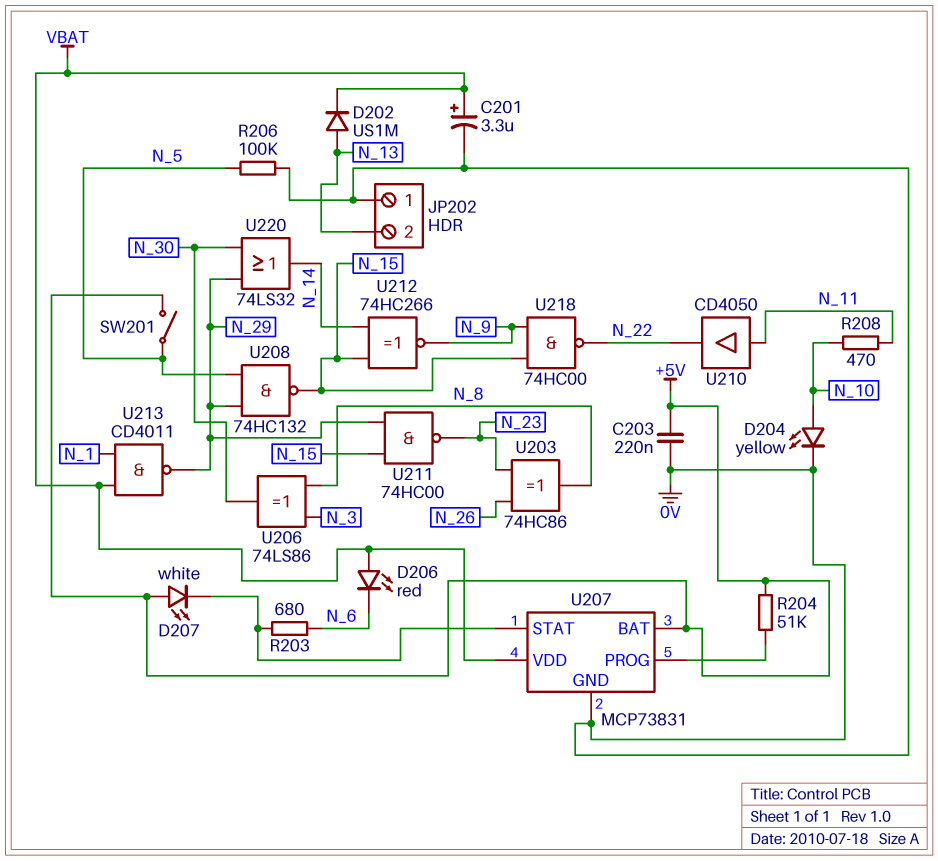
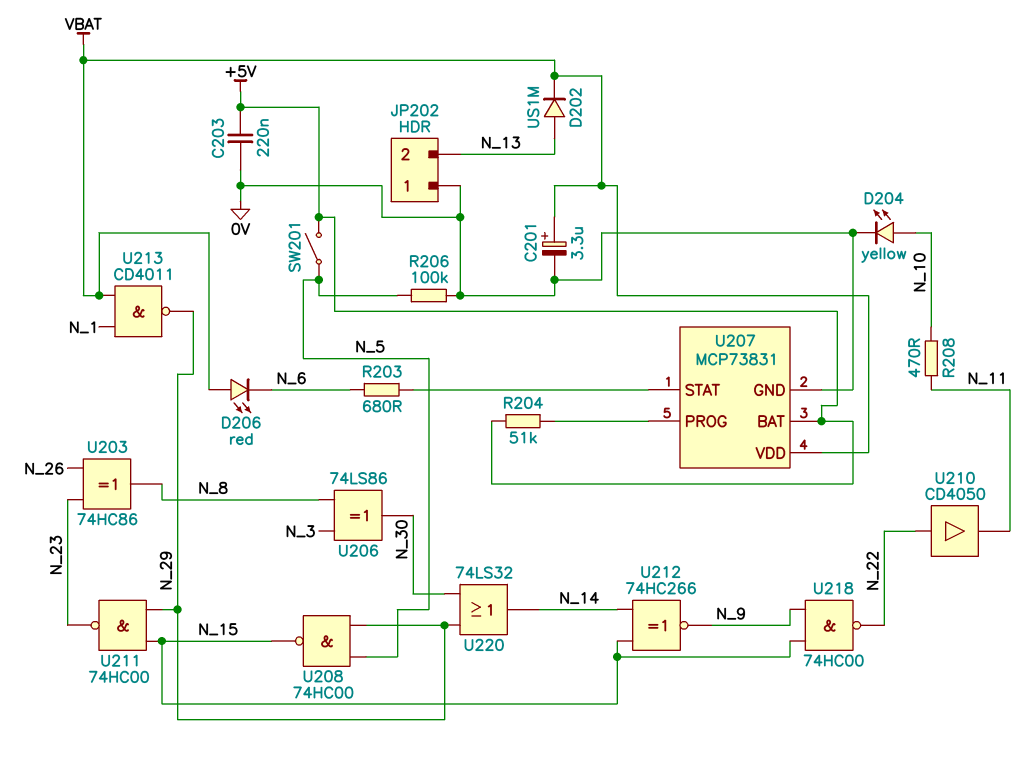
D207: LED white (A +5V, K U207/STAT) -> none
U208: NAND 74HC132 (in N_5, in N_29, out N_15) -> NAND 74HC00 (in N_5, in N_29, out N_15)
U210: buffer CD4050 (in N_11, out N_22) -> buffer CD4050 (in N_22, out N_11)

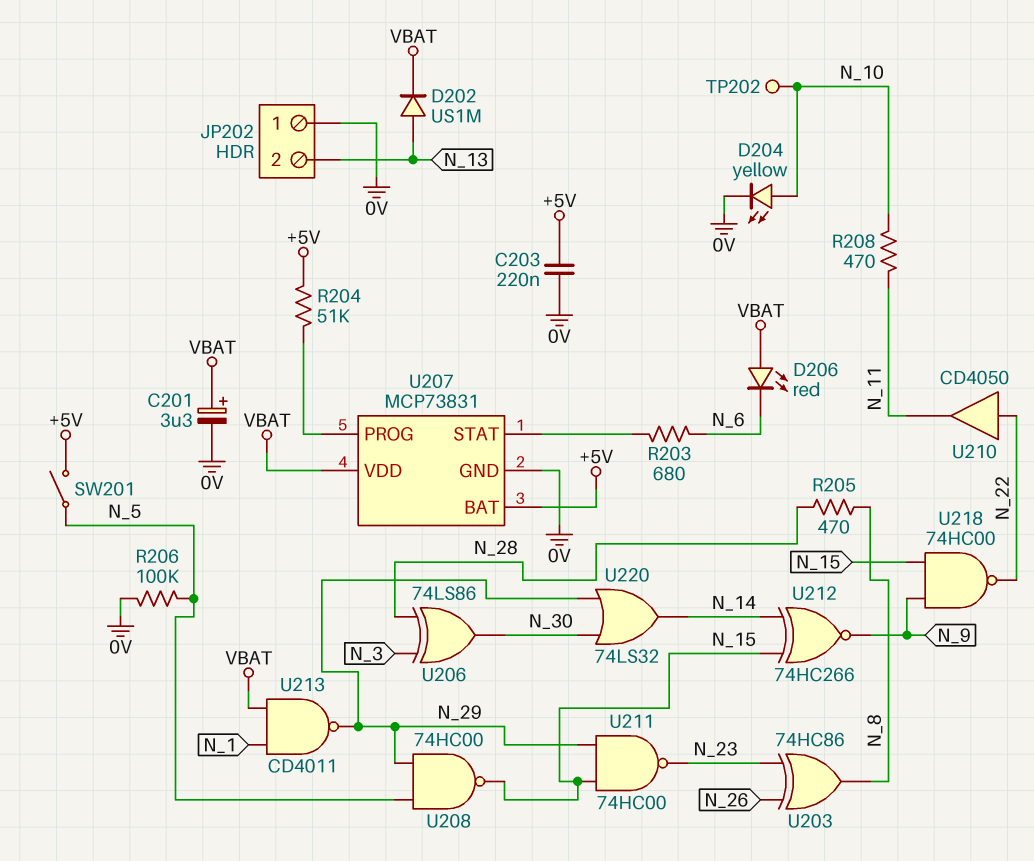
R205: none -> 470 (N_8, N_28)
TP202: none -> test point (N_10)
U206: XOR 74LS86 (in N_3, in N_8, out N_30) -> XOR 74LS86 (in N_3, in N_28, out N_30)

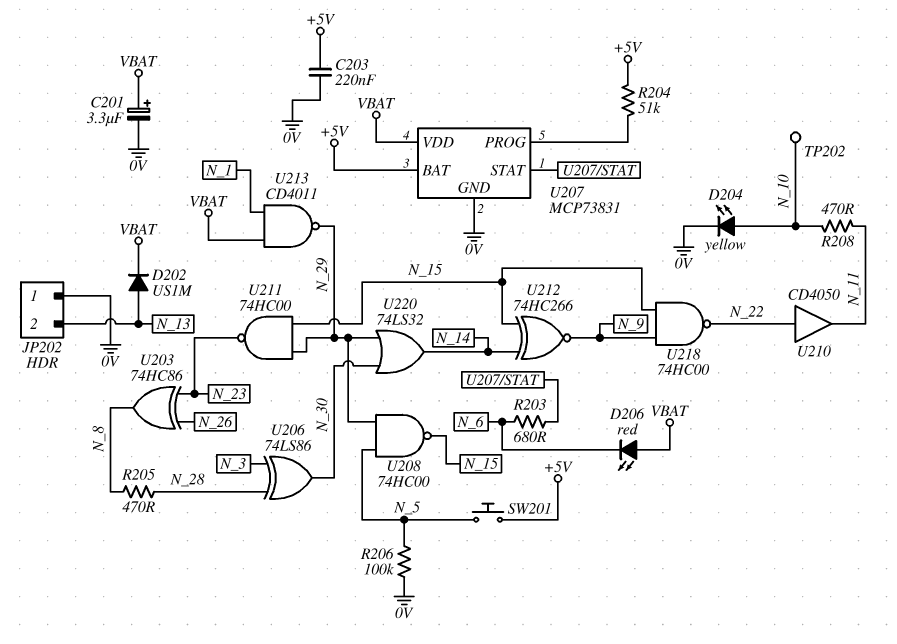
SW201: switch (+5V, N_5) -> button (+5V, N_5)

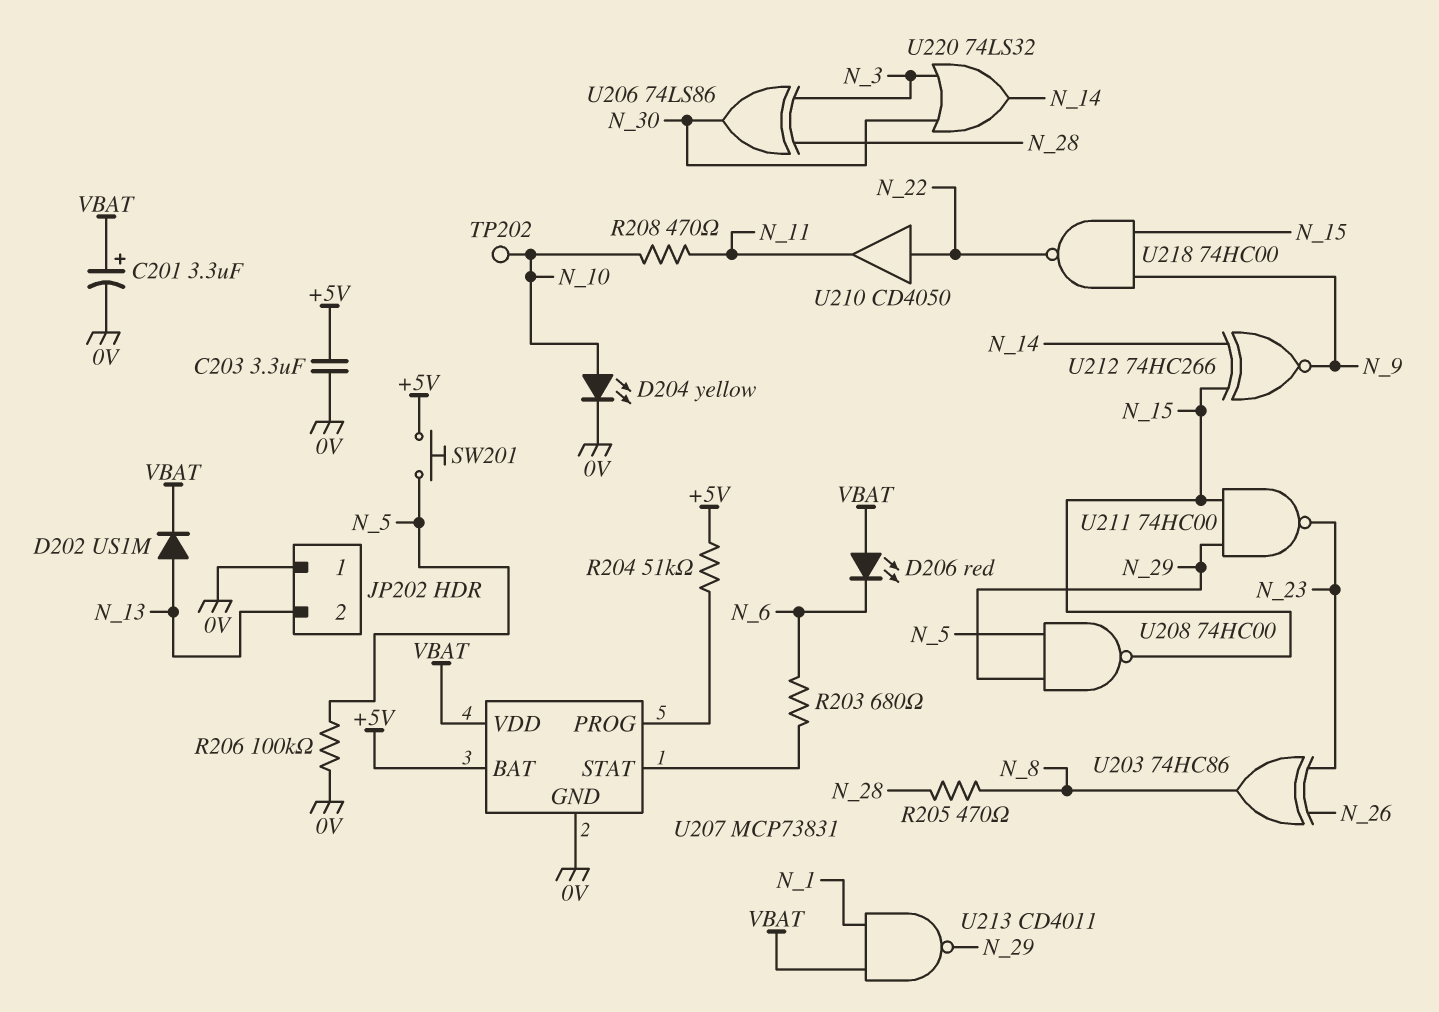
C203: 220nF (+5V, 0V) -> 3.3uF (+5V, 0V)
U220: OR 74LS32 (in N_29, in N_30, out N_14) -> OR 74LS32 (in N_3, in N_30, out N_14)

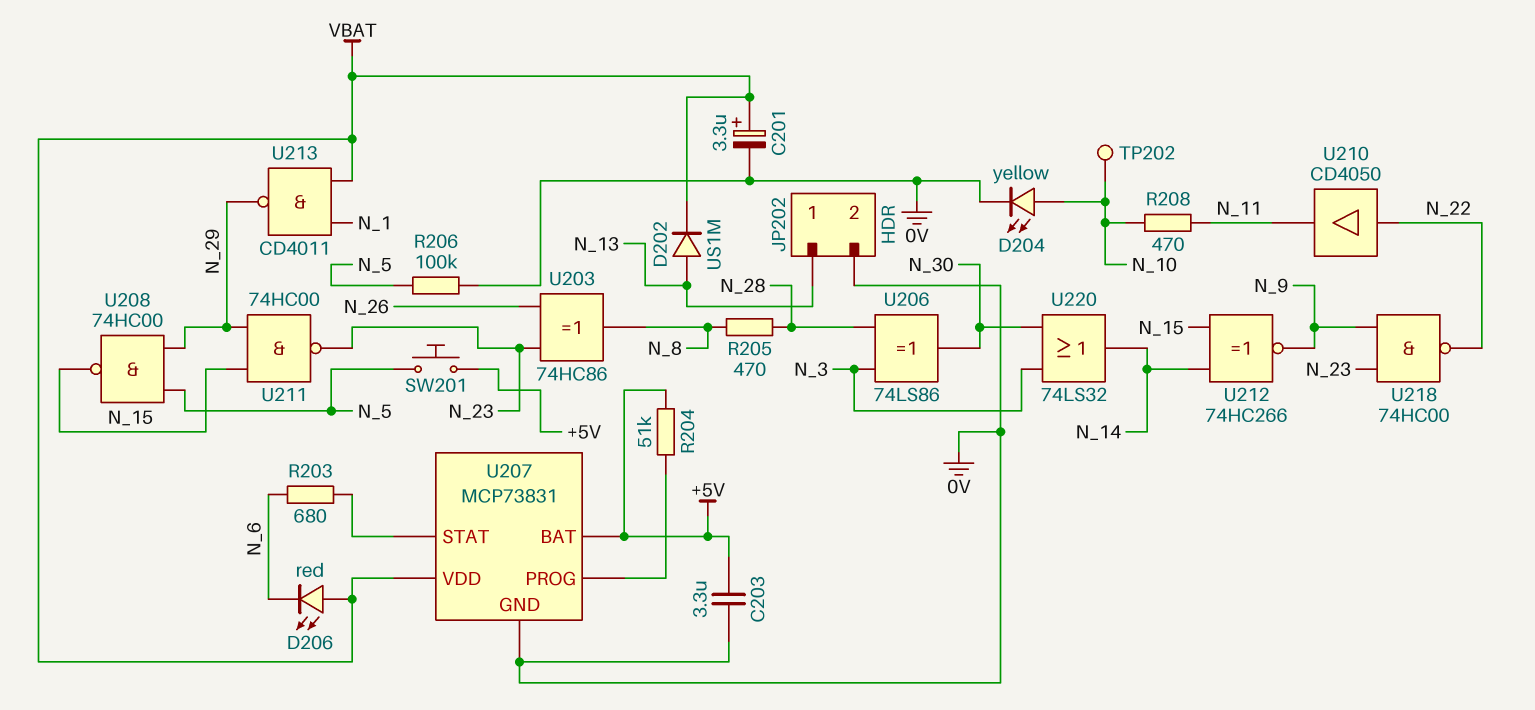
JP202 pin 1: 0V -> N_13
JP202 pin 2: N_13 -> 0V
U218: NAND 74HC00 (in N_9, in N_15, out N_22) -> NAND 74HC00 (in N_9, in N_23, out N_22)

